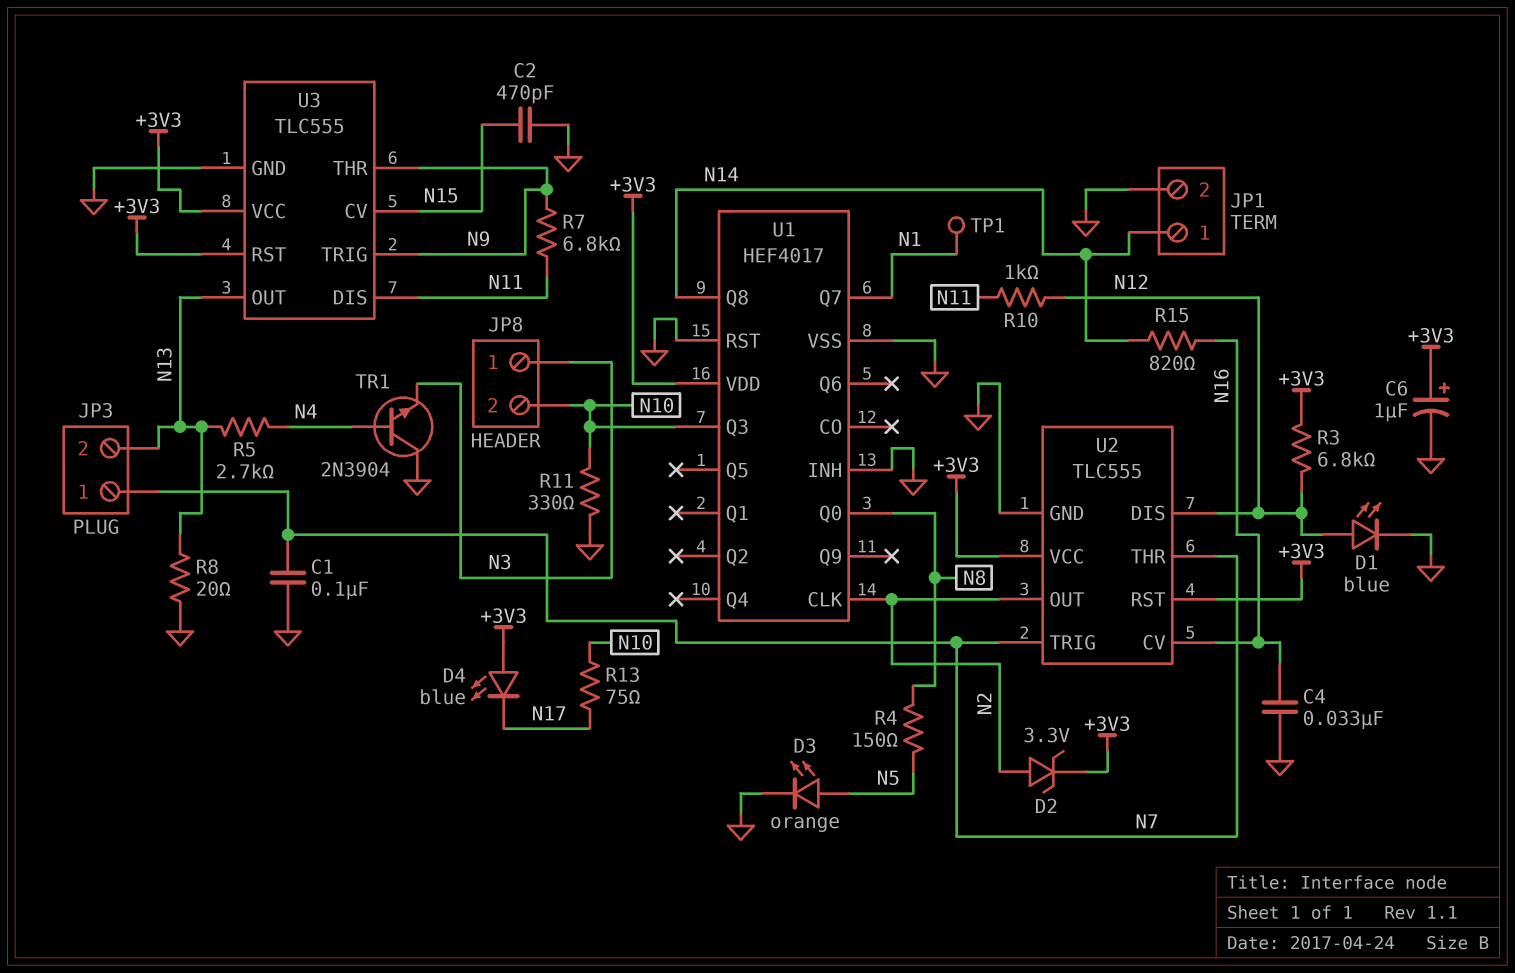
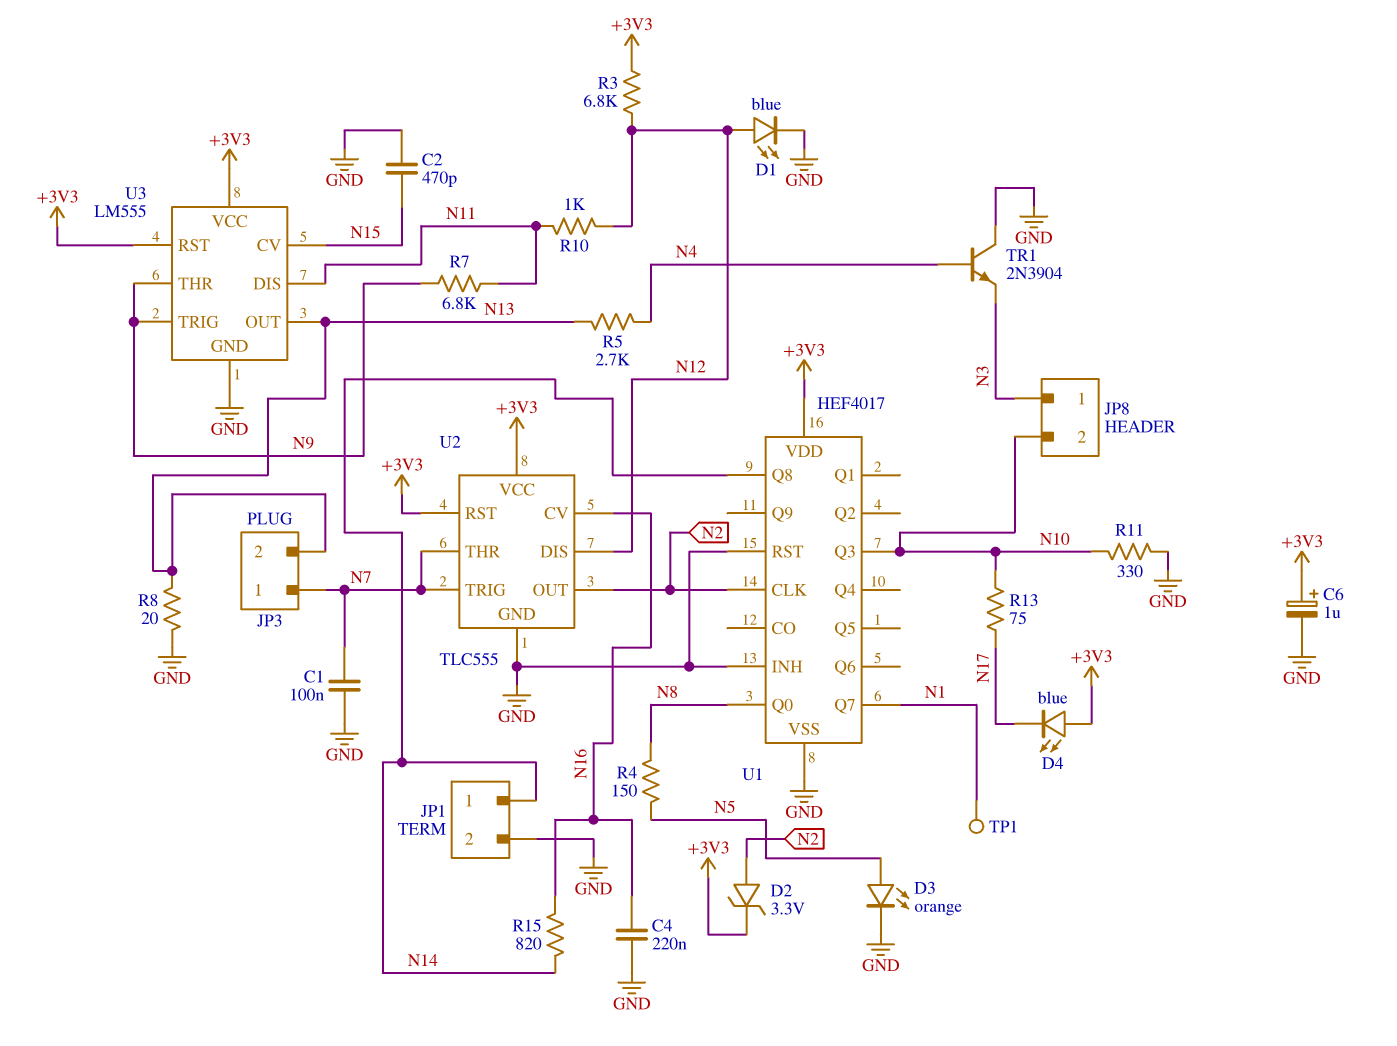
C4: 33nF (GND, N16) -> 220nF (GND, N16)
U3: TLC555 -> LM555

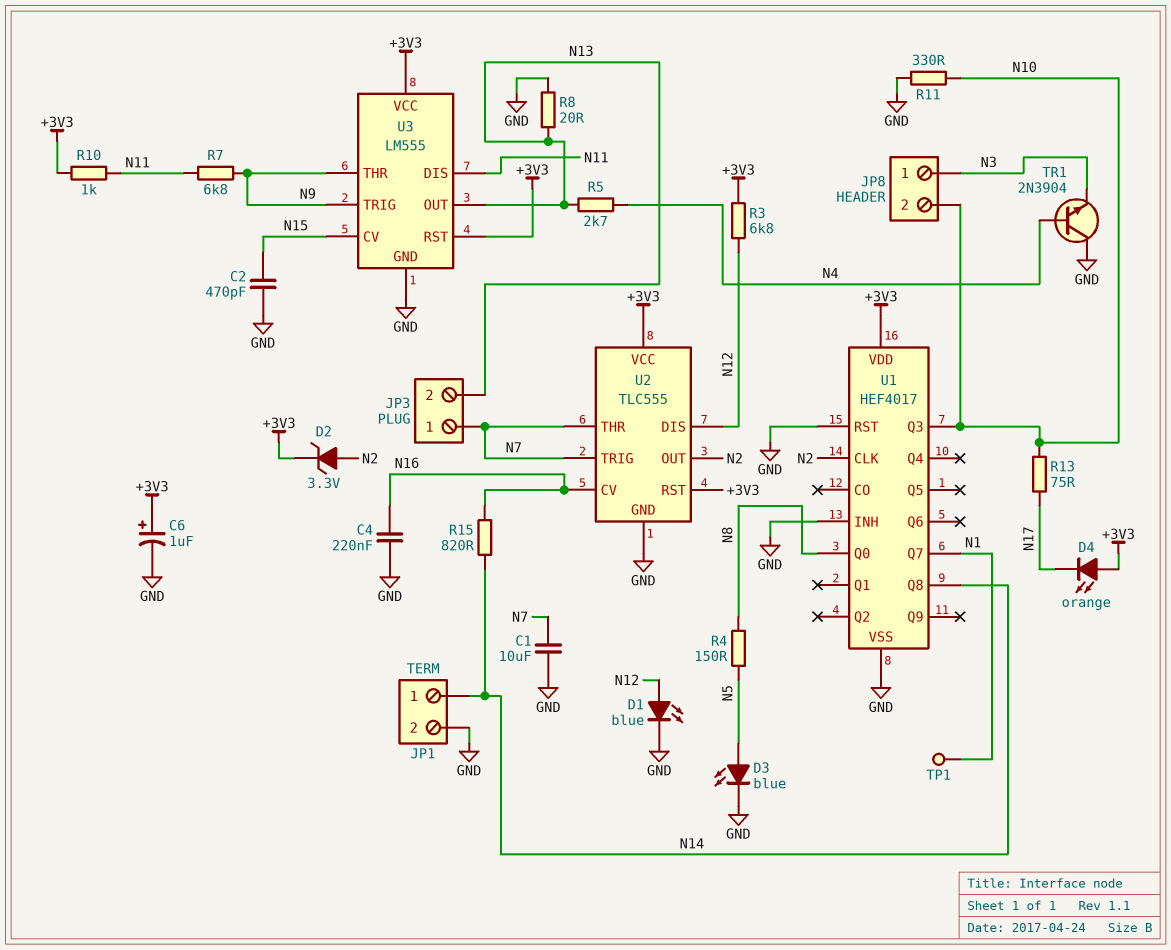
C1: 100nF (GND, N7) -> 10uF (GND, N7)
D3: LED orange (A N5, K GND) -> LED blue (A N5, K GND)
D4: LED blue (A +3V3, K N17) -> LED orange (A +3V3, K N17)
R10: 1k (N11, N12) -> 1k (+3V3, N11)

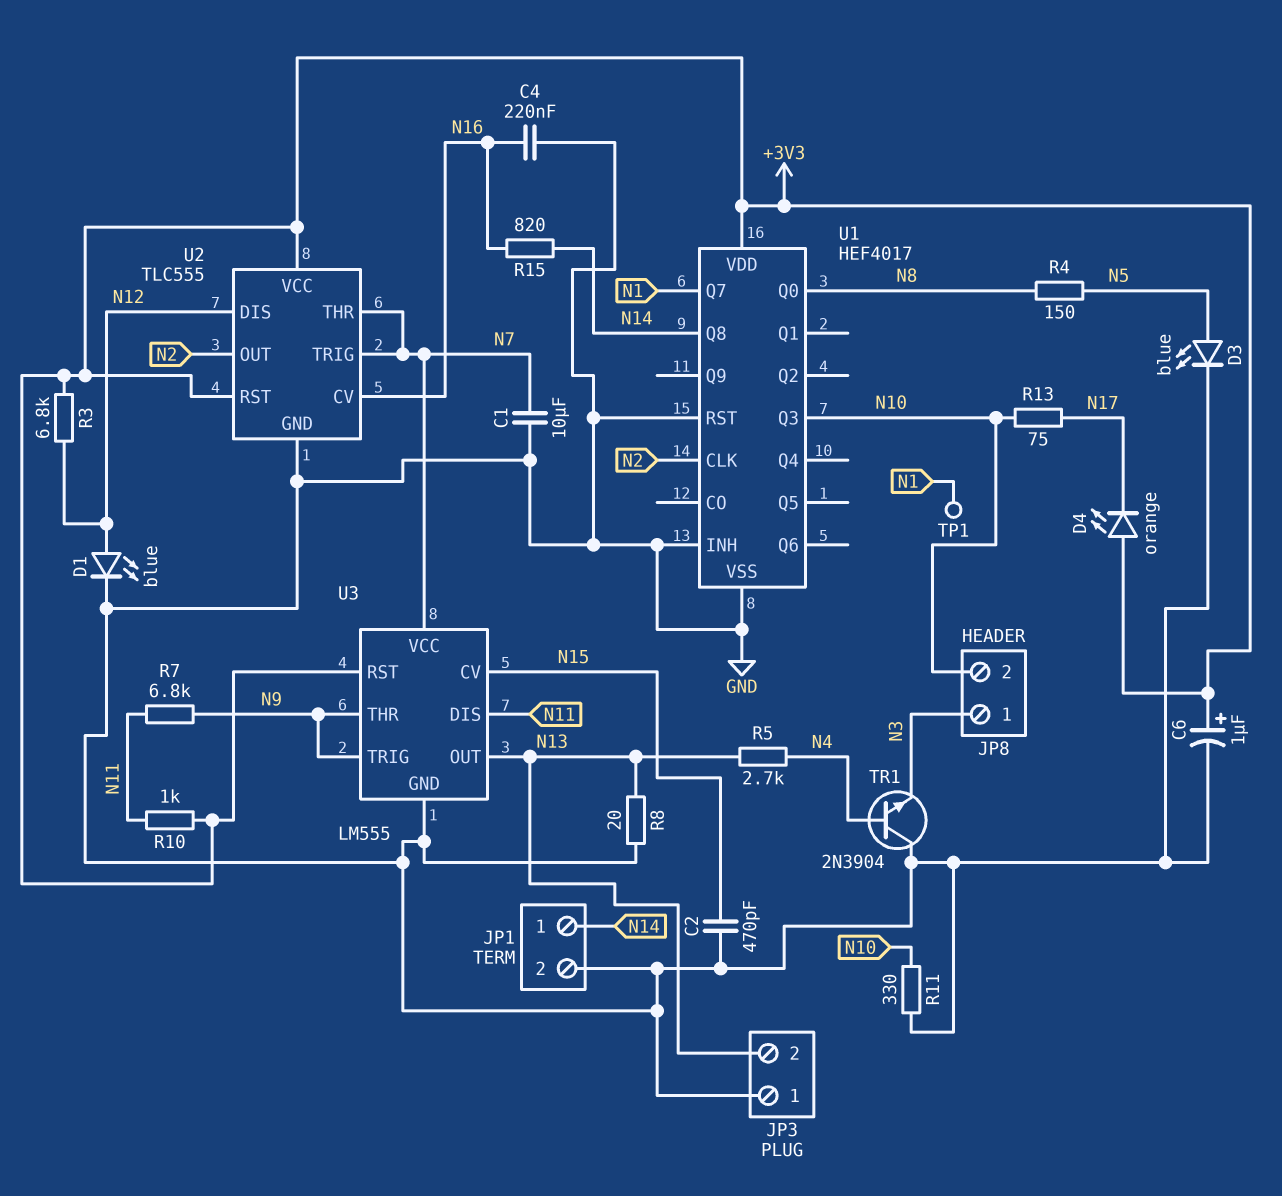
D2: zener 3.3V (A N2, K +3V3) -> none
JP3 pin 1: N7 -> GND
U3 pin VCC: +3V3 -> N7

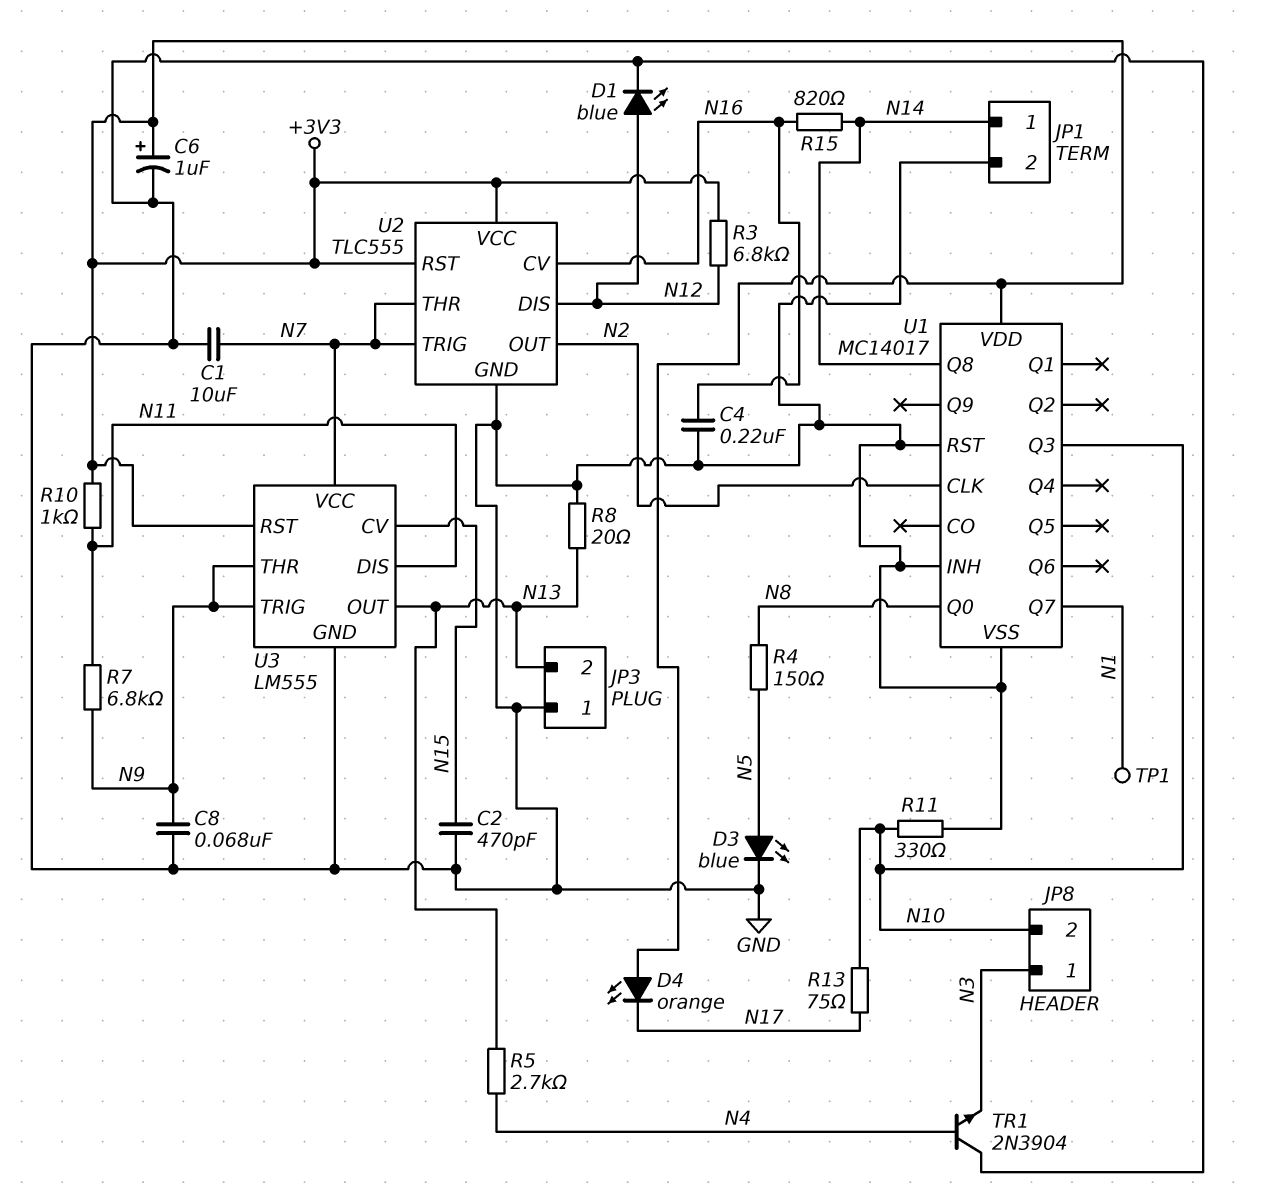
C8: none -> 68nF (GND, N9)
U1: HEF4017 -> MC14017

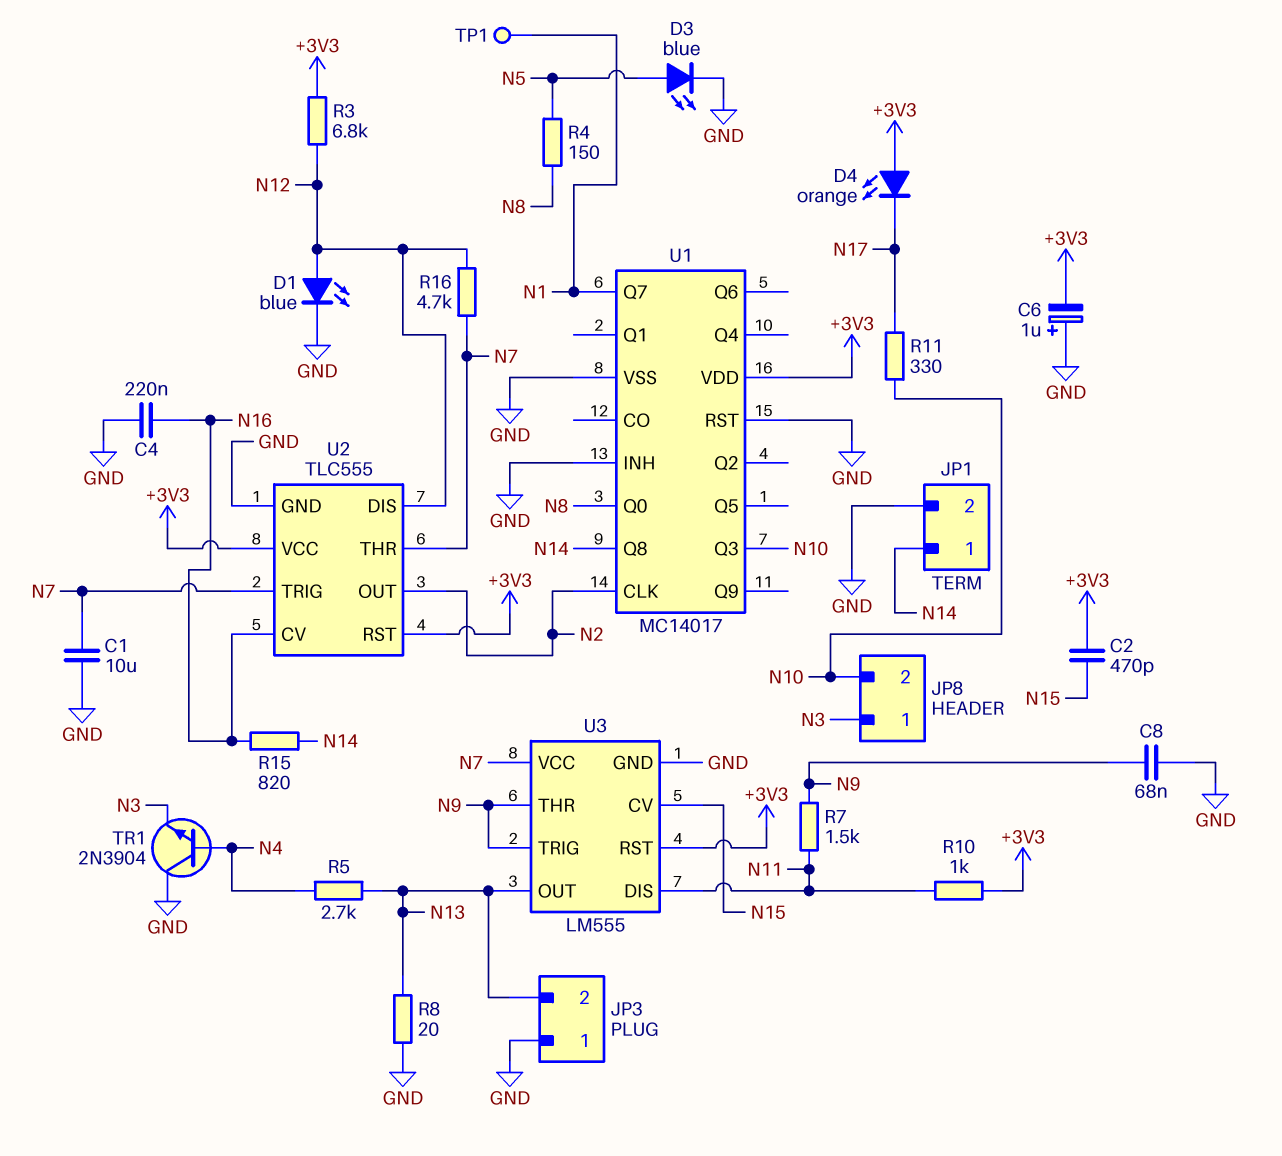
C2: 470pF (GND, N15) -> 470pF (+3V3, N15)
C6: 1uF (plus +3V3, minus GND) -> 1uF (plus GND, minus +3V3)
R7: 6.8k (N9, N11) -> 1.5k (N9, N11)
R11: 330 (GND, N10) -> 330 (N10, N17)
R13: 75 (N10, N17) -> none
R16: none -> 4.7k (N7, N12)

